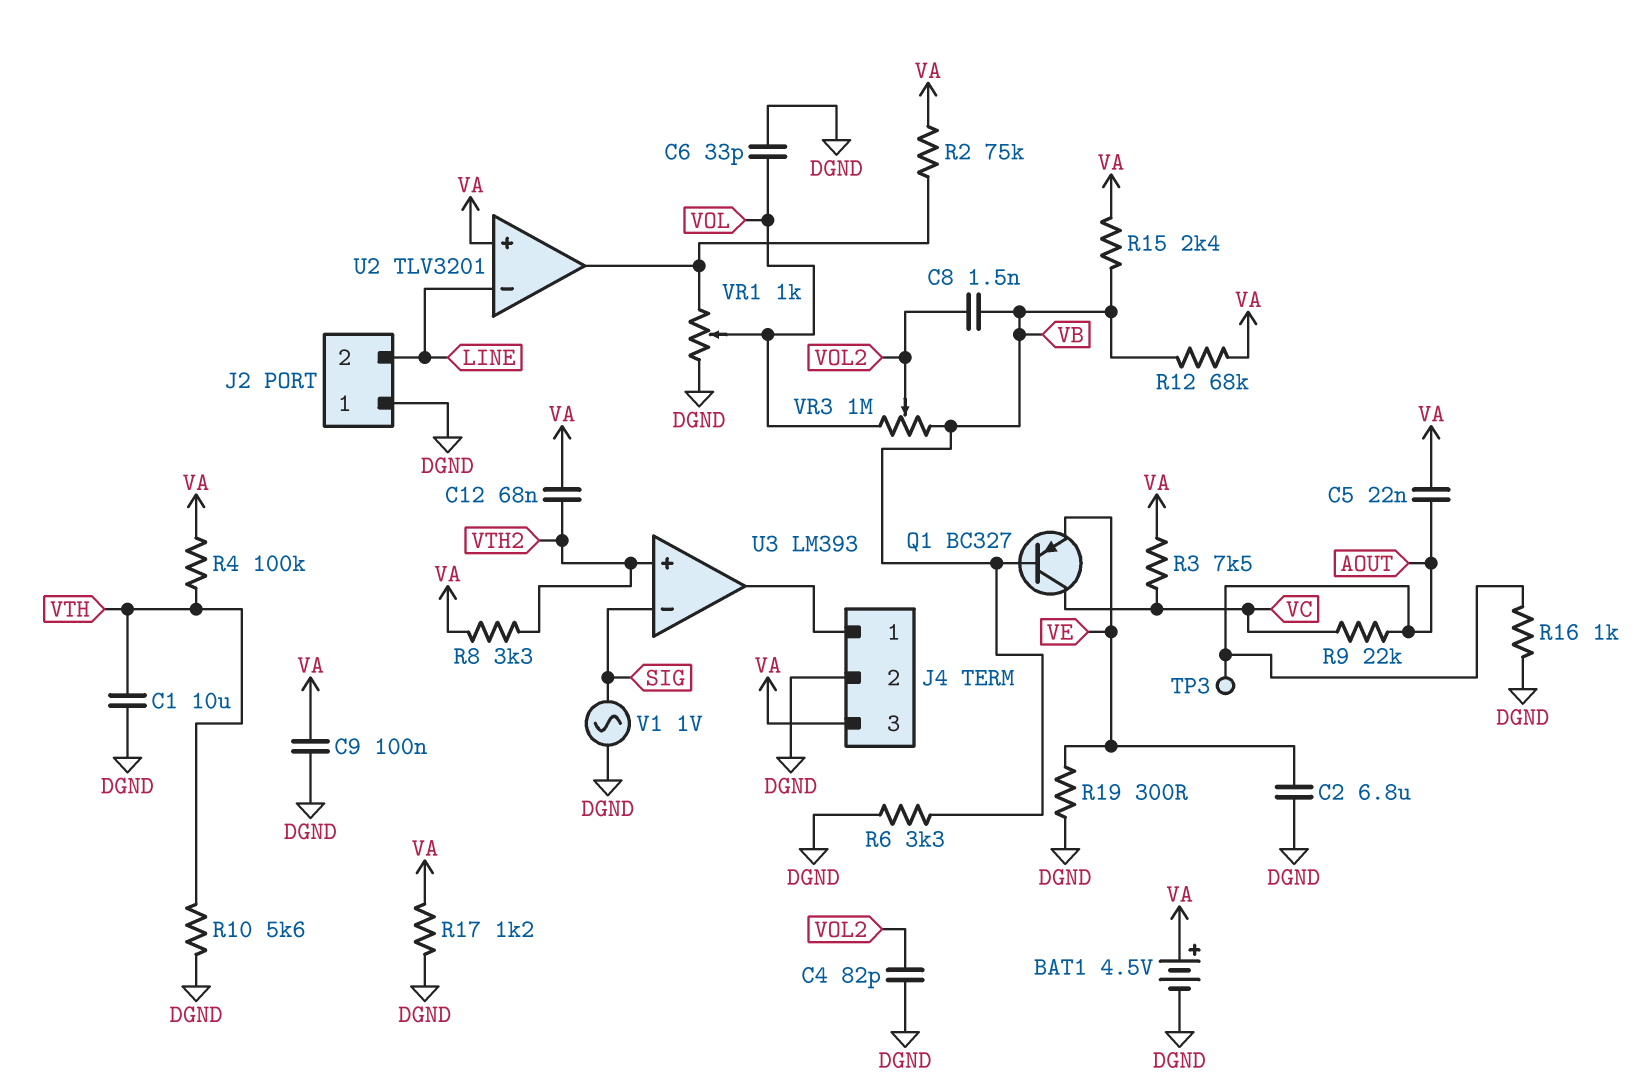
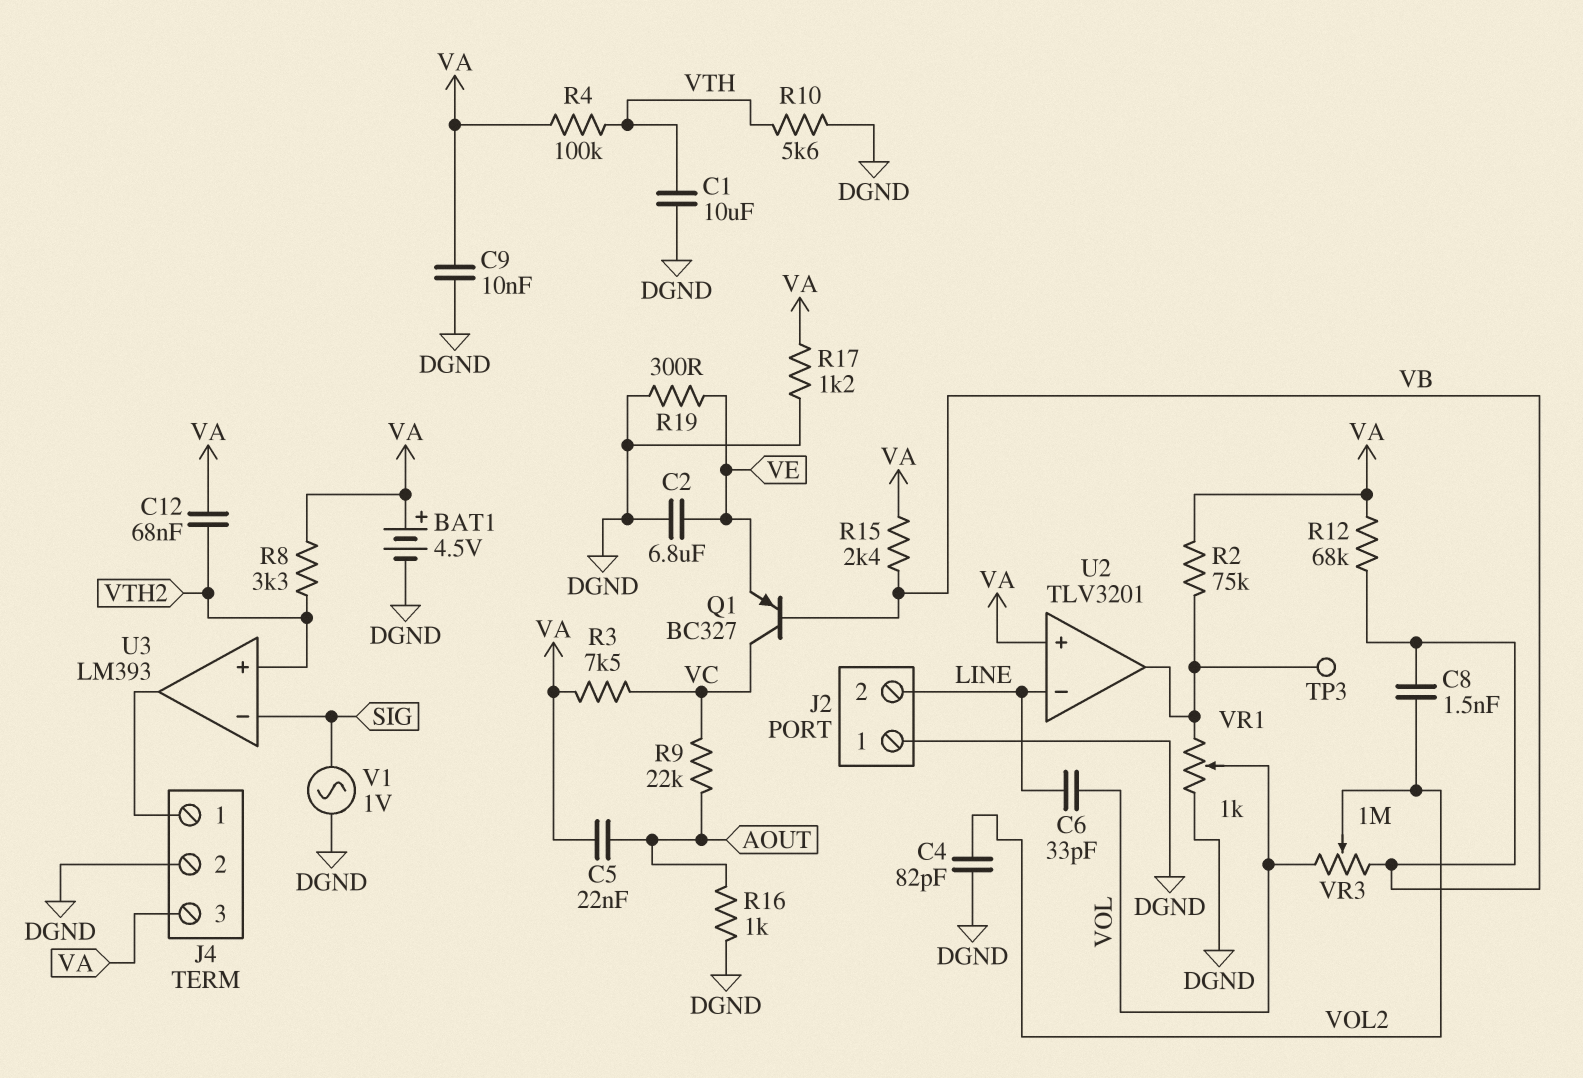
C6: 33pF (DGND, VOL) -> 33pF (LINE, VOL)
C9: 100nF (DGND, VA) -> 10nF (DGND, VA)
R6: 3.3k (DGND, VB) -> none
TP3: test point (AOUT) -> test point (U2/out)

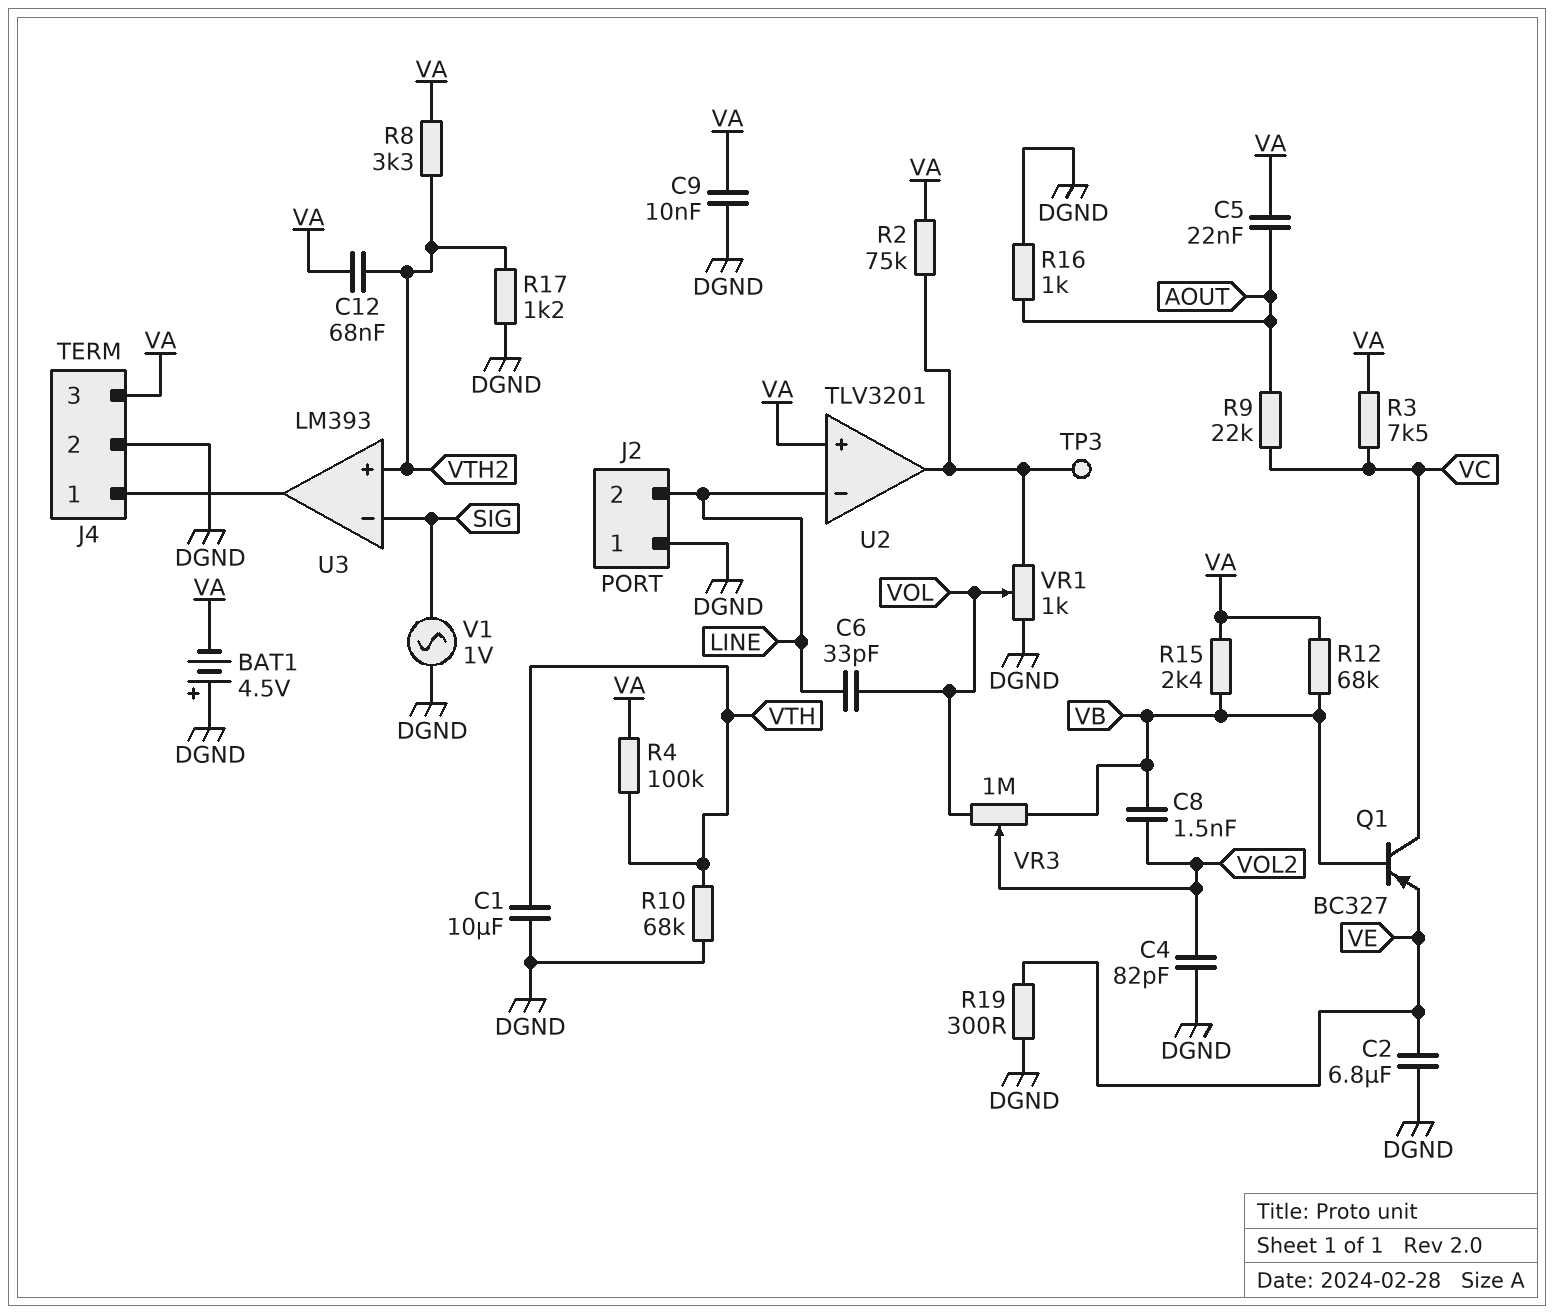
BAT1: 4.5V (plus VA, minus DGND) -> 4.5V (plus DGND, minus VA)
R10: 5.6k (DGND, VTH) -> 68k (DGND, VTH)
R17: 1.2k (DGND, VA) -> 1.2k (DGND, VTH2)

